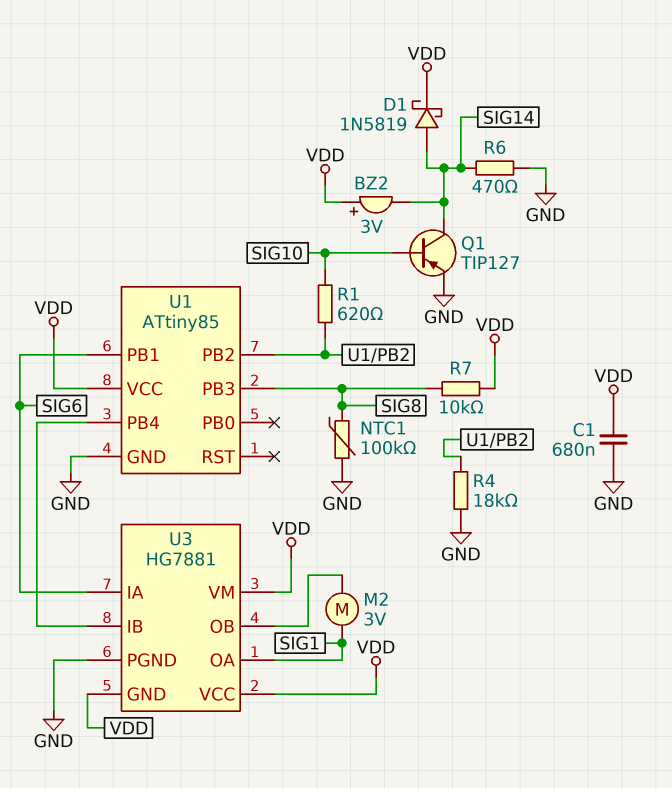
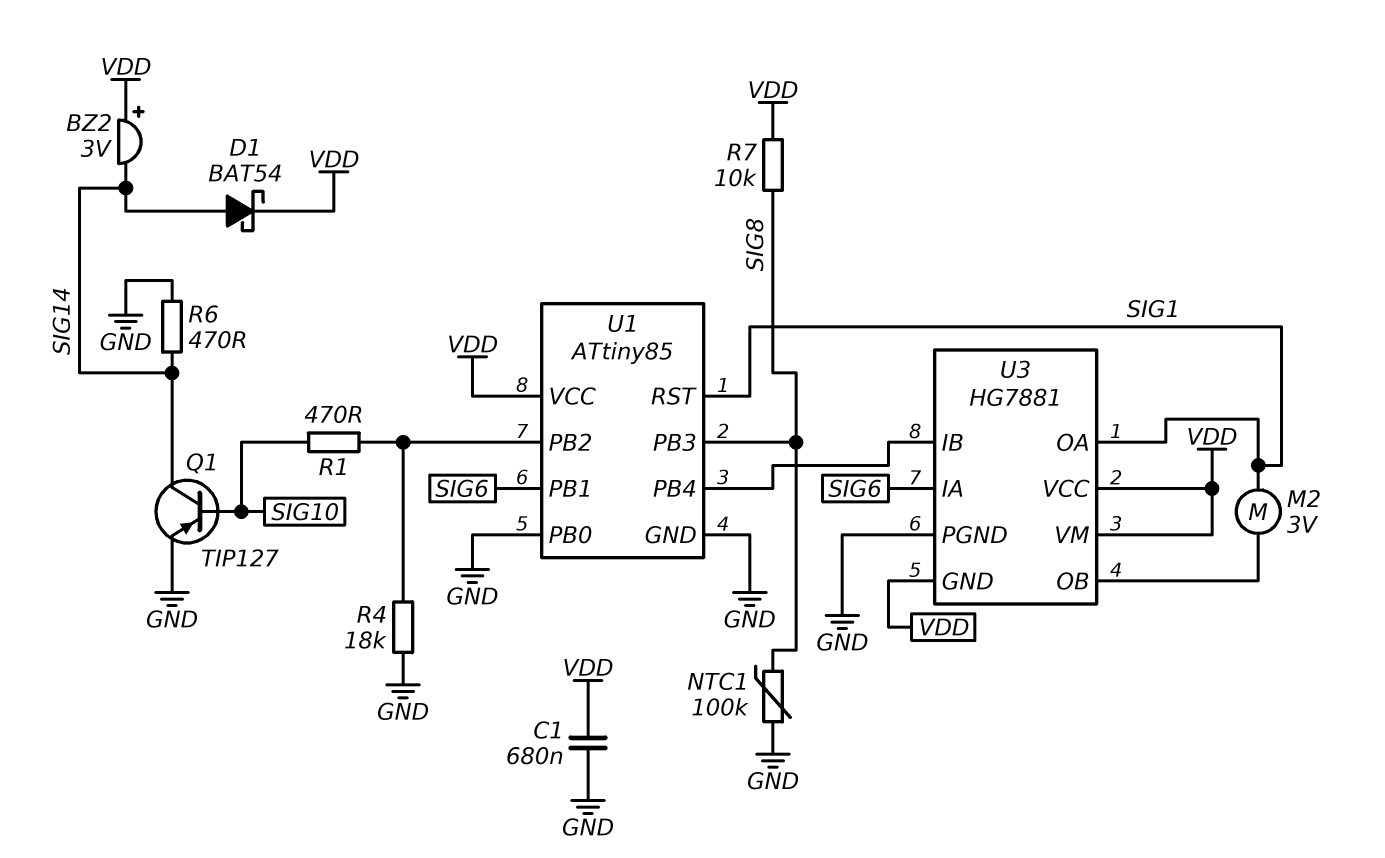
D1: schottky 1N5819 (A SIG14, K VDD) -> schottky BAT54 (A SIG14, K VDD)
R1: 620 (SIG10, U1/PB2) -> 470 (SIG10, U1/PB2)
U1 pin PB0: none -> GND
U1 pin RST: none -> SIG1

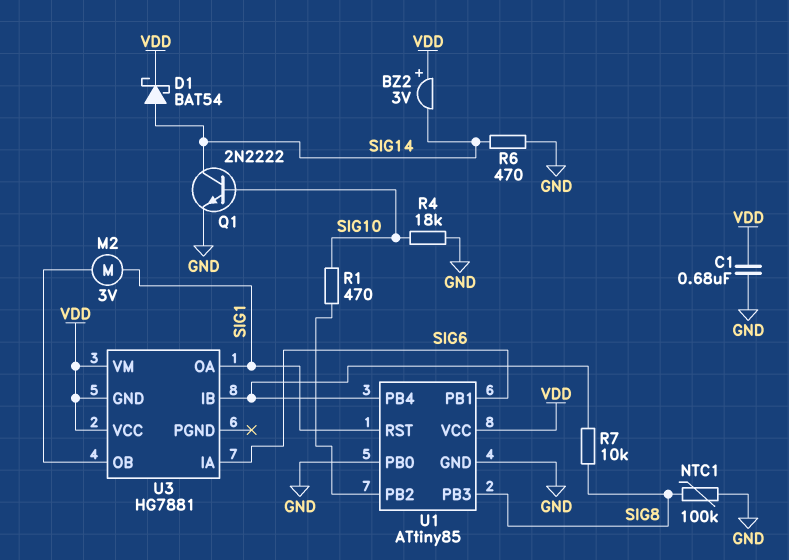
Q1: PNP TIP127 (B SIG10, C SIG14, E GND) -> NPN 2N2222 (B SIG10, C SIG14, E GND)
R4: 18k (GND, U1/PB2) -> 18k (GND, SIG10)
R7: 10k (SIG8, VDD) -> 10k (SIG8, U1/PB4)
U3 pin PGND: GND -> none

